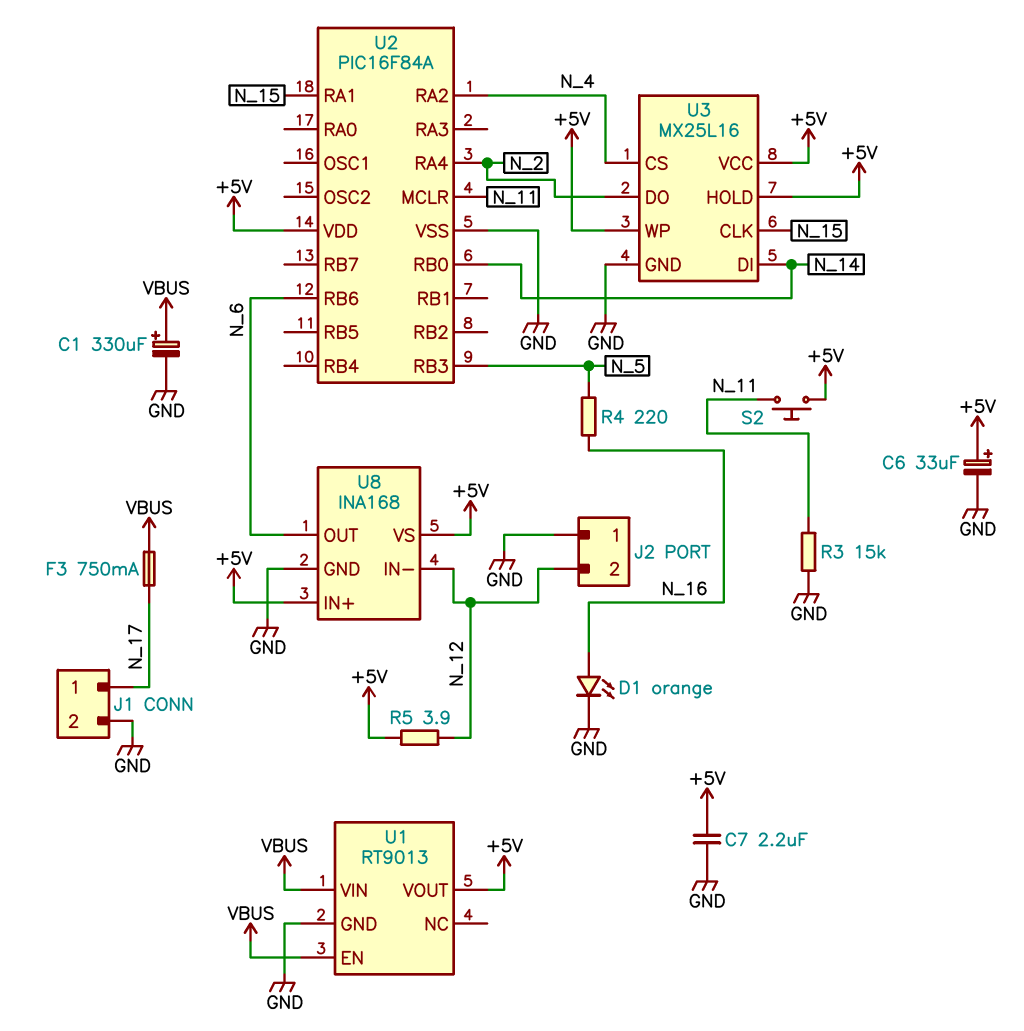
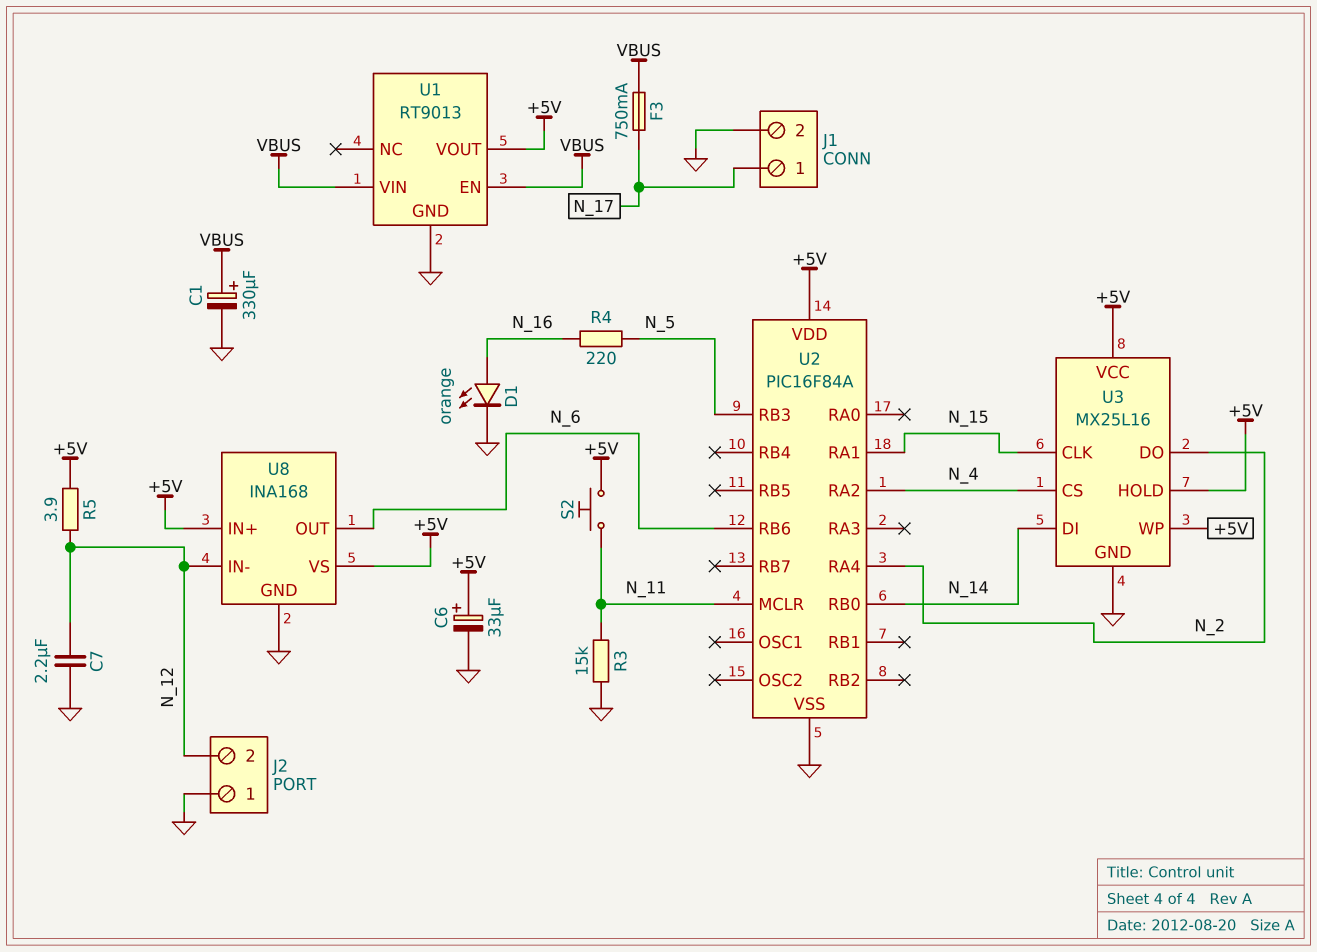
C7: 2.2uF (+5V, GND) -> 2.2uF (GND, N_12)

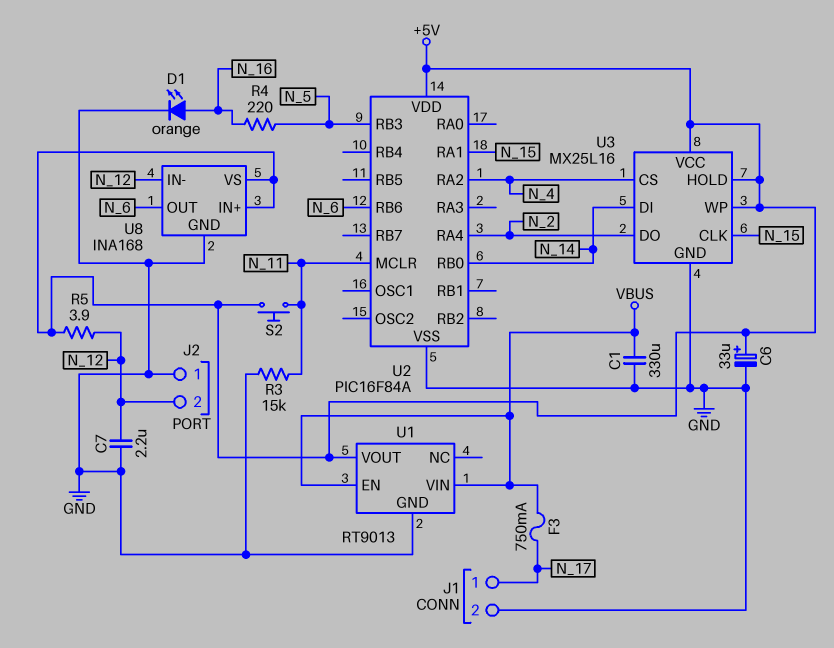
C1: 330uF (plus VBUS, minus GND) -> 330uF (GND, VBUS)

